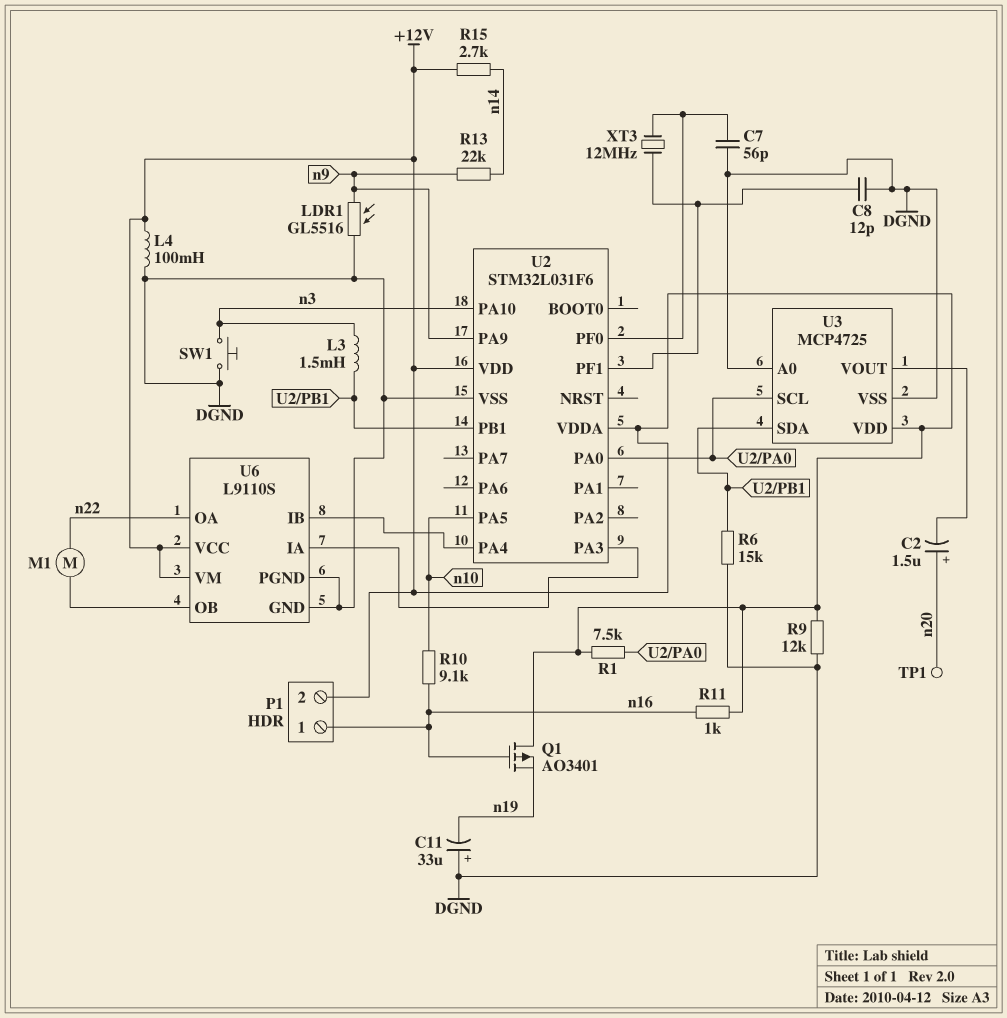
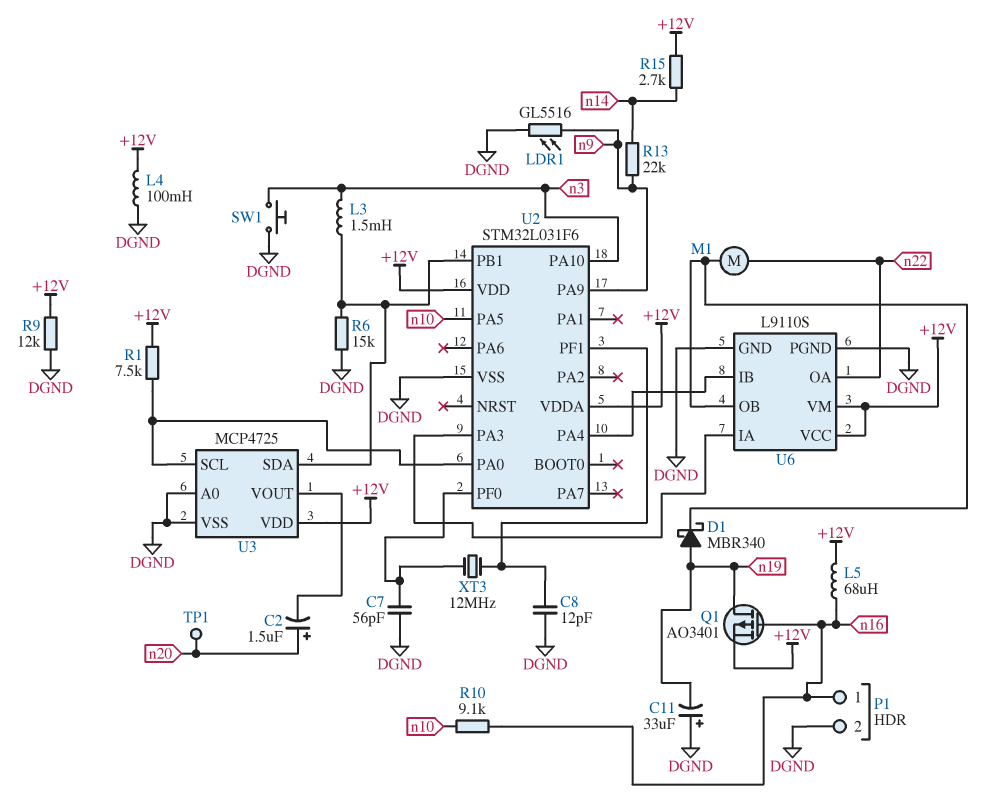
D1: none -> schottky MBR340 (A n19, K U6/OB)
L5: none -> 68uH (+12V, n16)
P1 pin 2: +12V -> DGND
Q1: PMOS AO3401 (G n16, D +12V, S n19) -> PMOS AO3401 (G n16, D n19, S +12V)
R11: 1k (+12V, n16) -> none

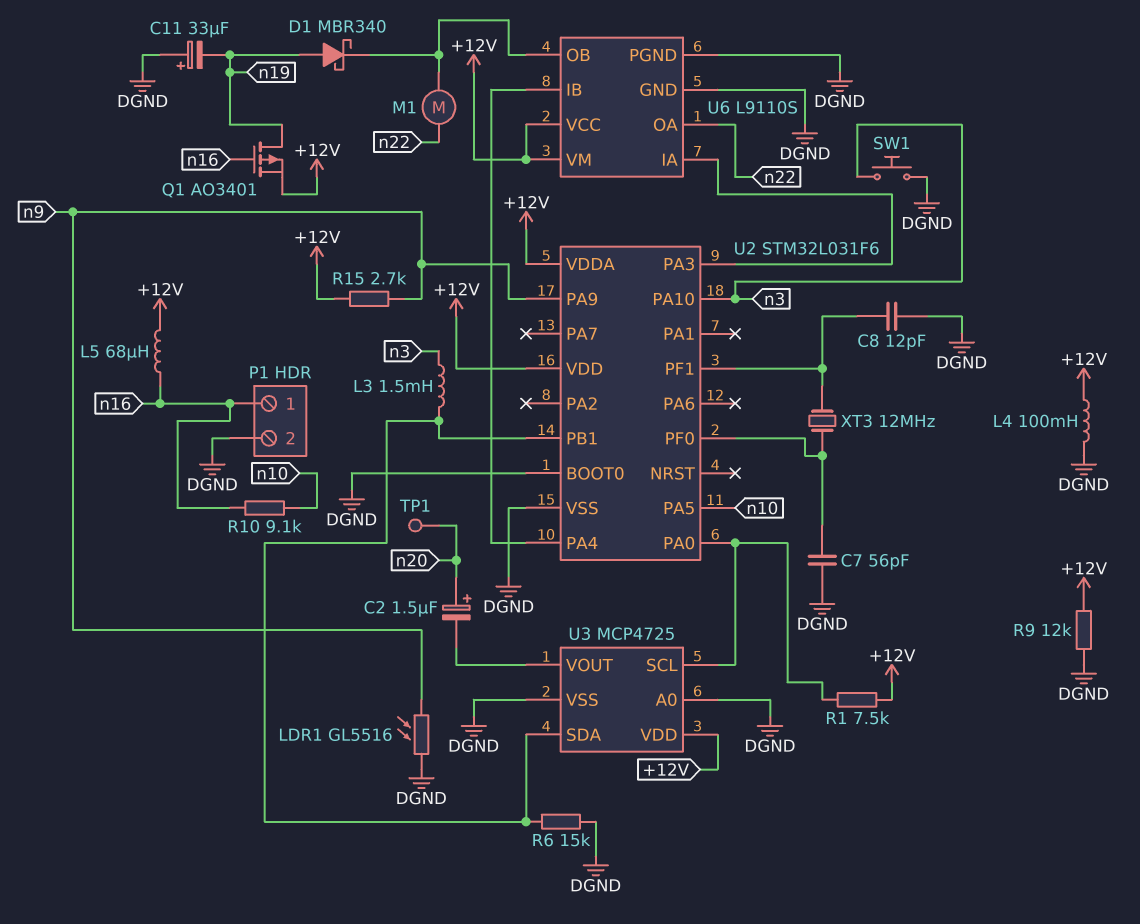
R13: 22k (n9, n14) -> none
R15: 2.7k (+12V, n14) -> 2.7k (+12V, n9)
U2 pin BOOT0: none -> DGND

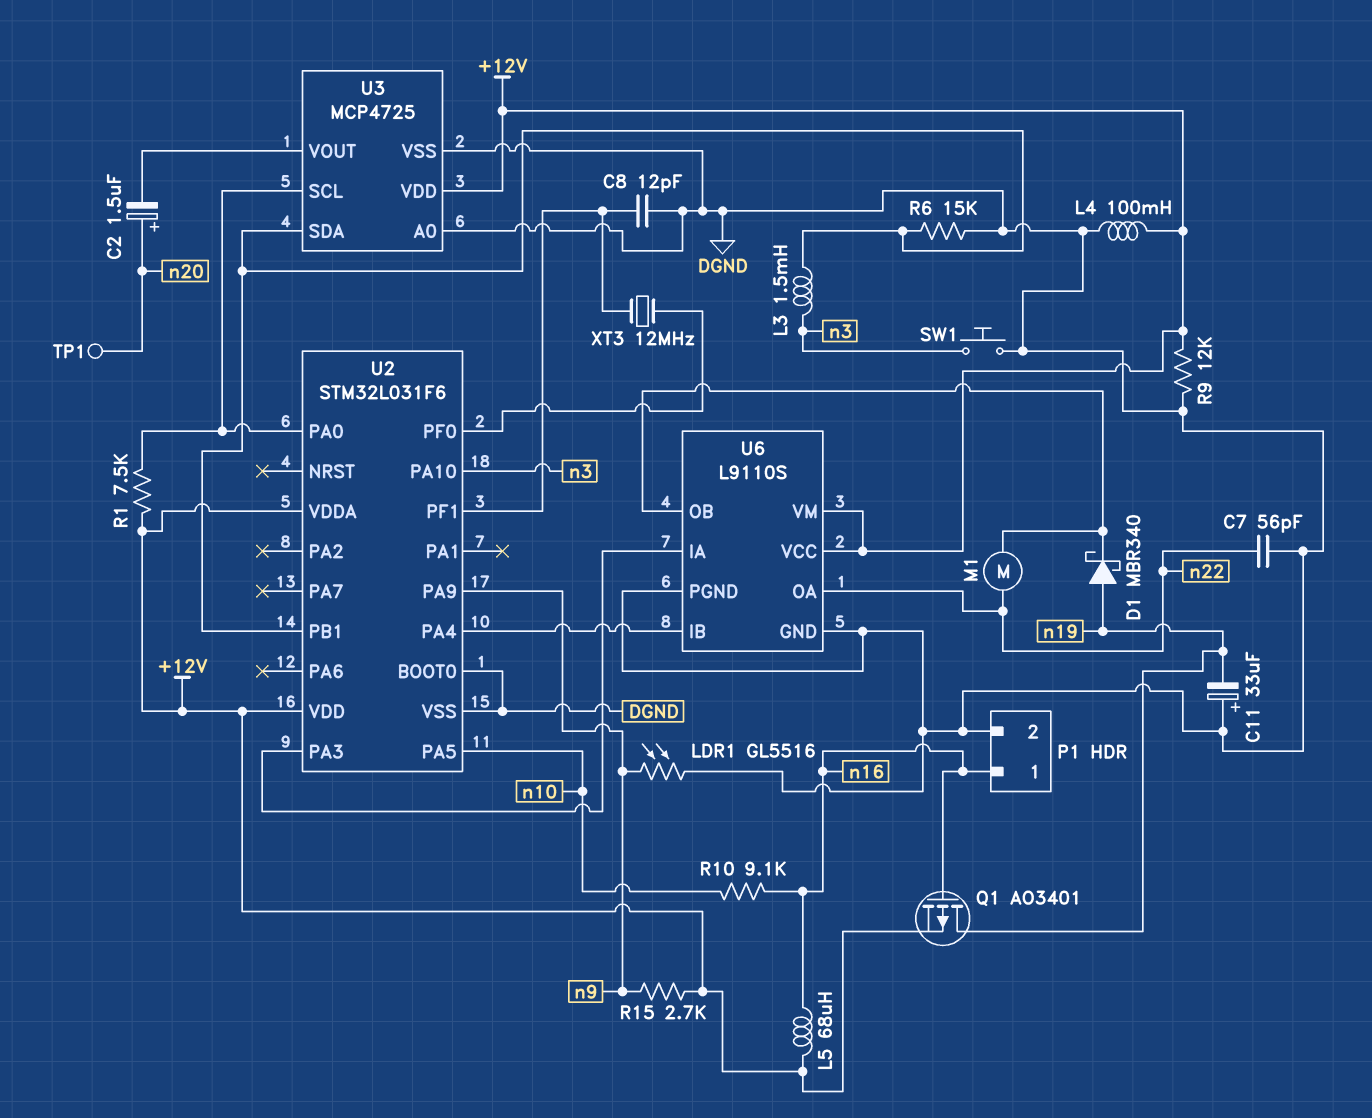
C7: 56pF (DGND, U2/PF0) -> 56pF (DGND, n22)

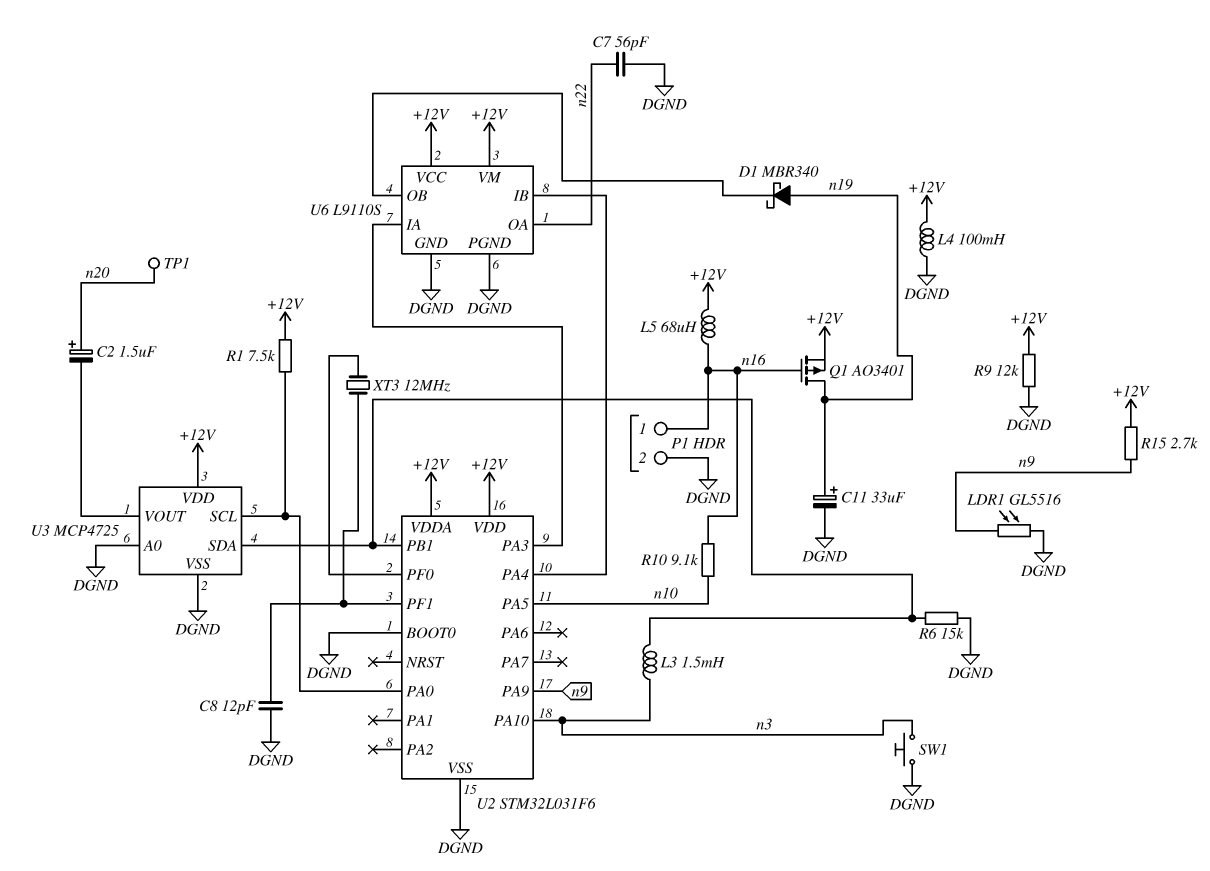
C11: 33uF (plus DGND, minus n19) -> 33uF (plus n19, minus DGND)
M1: motor (U6/OB, n22) -> none

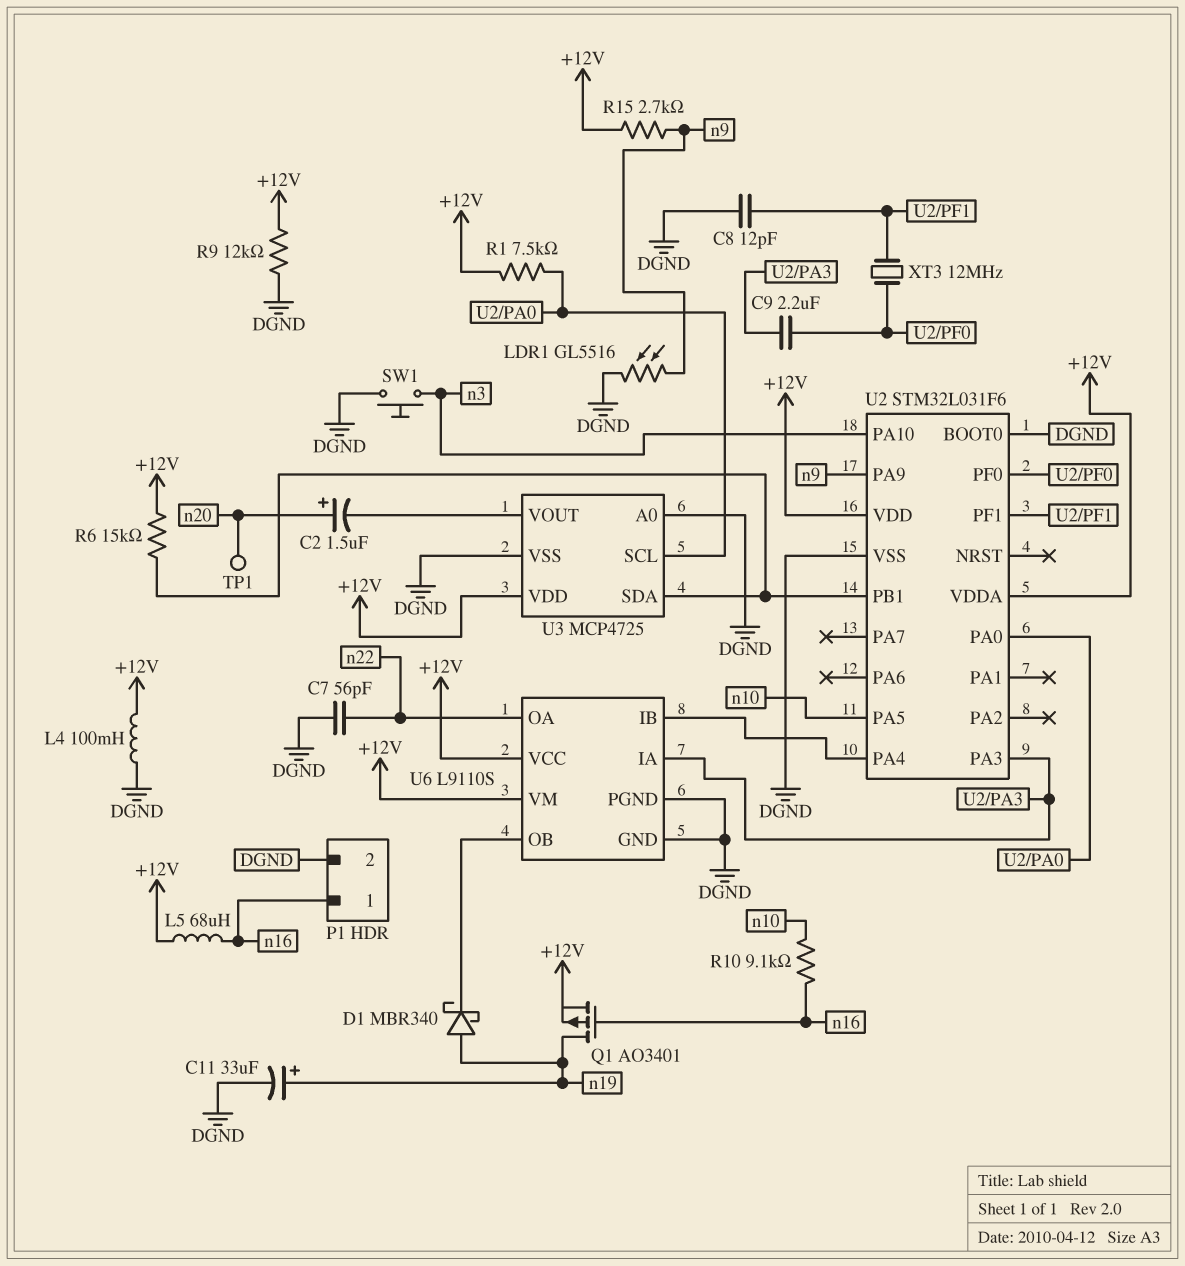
C9: none -> 2.2uF (U2/PA3, U2/PF0)
L3: 1.5mH (U2/PB1, n3) -> none
R6: 15k (DGND, U2/PB1) -> 15k (+12V, U2/PB1)

